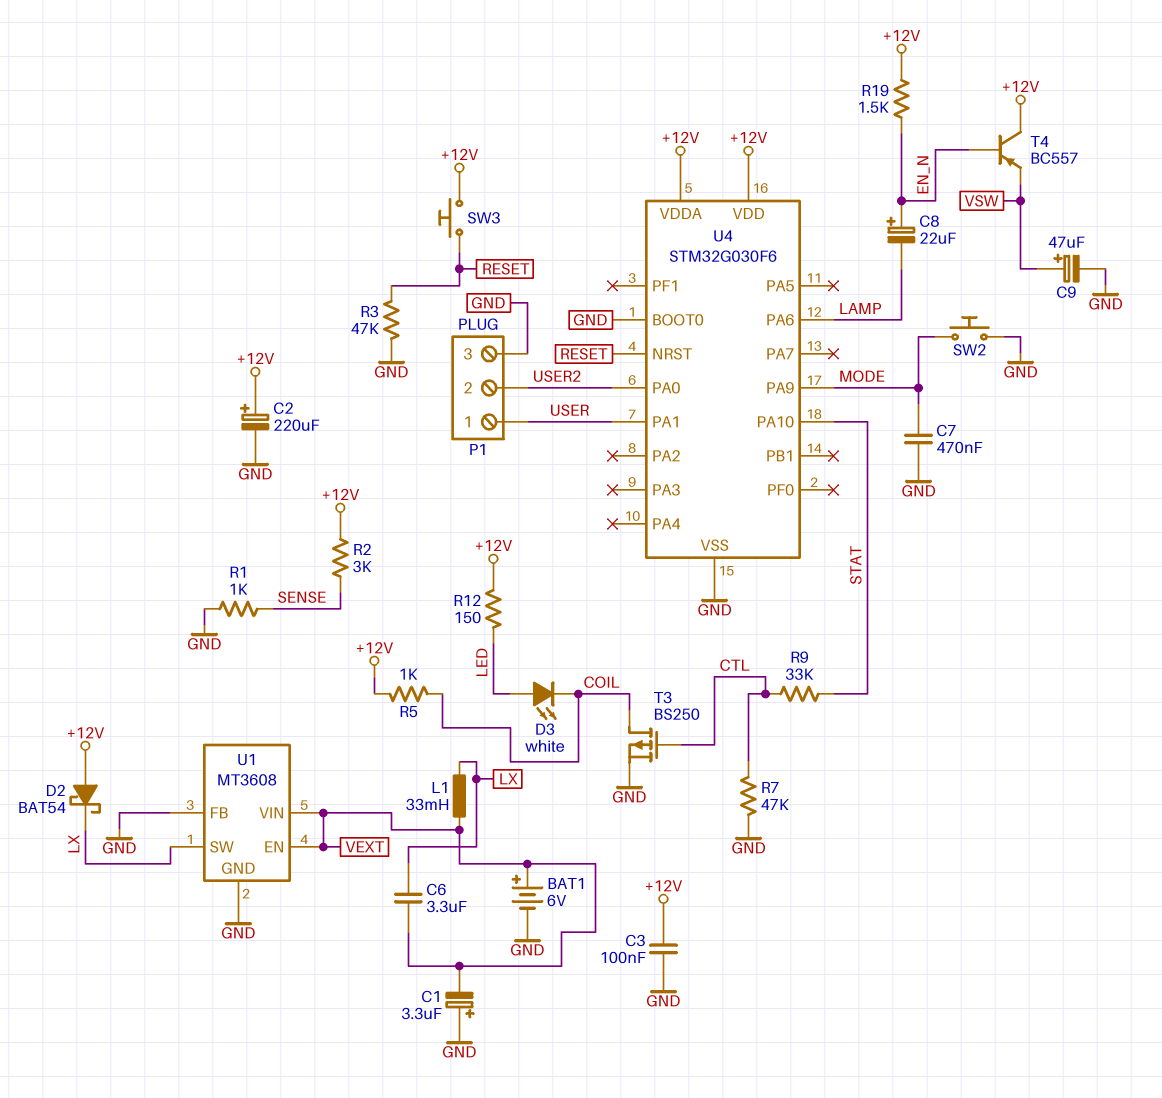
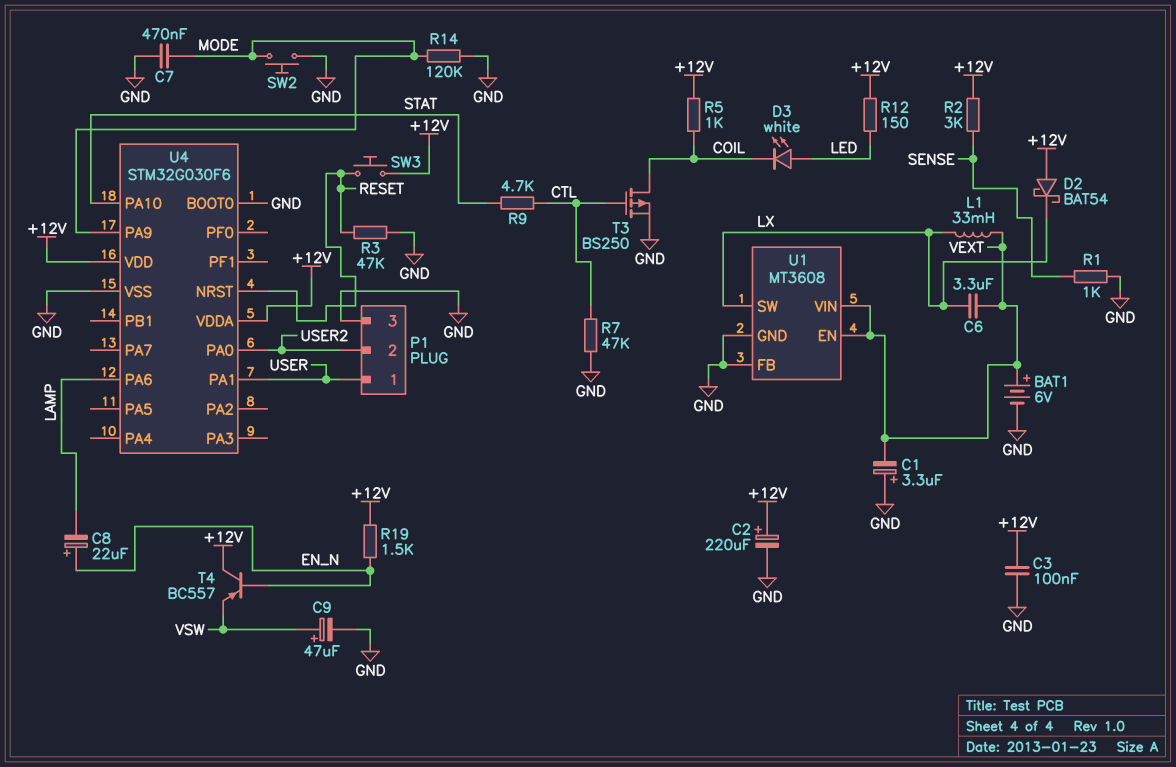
R9: 33k (CTL, STAT) -> 4.7k (CTL, STAT)
R14: none -> 120k (GND, MODE)

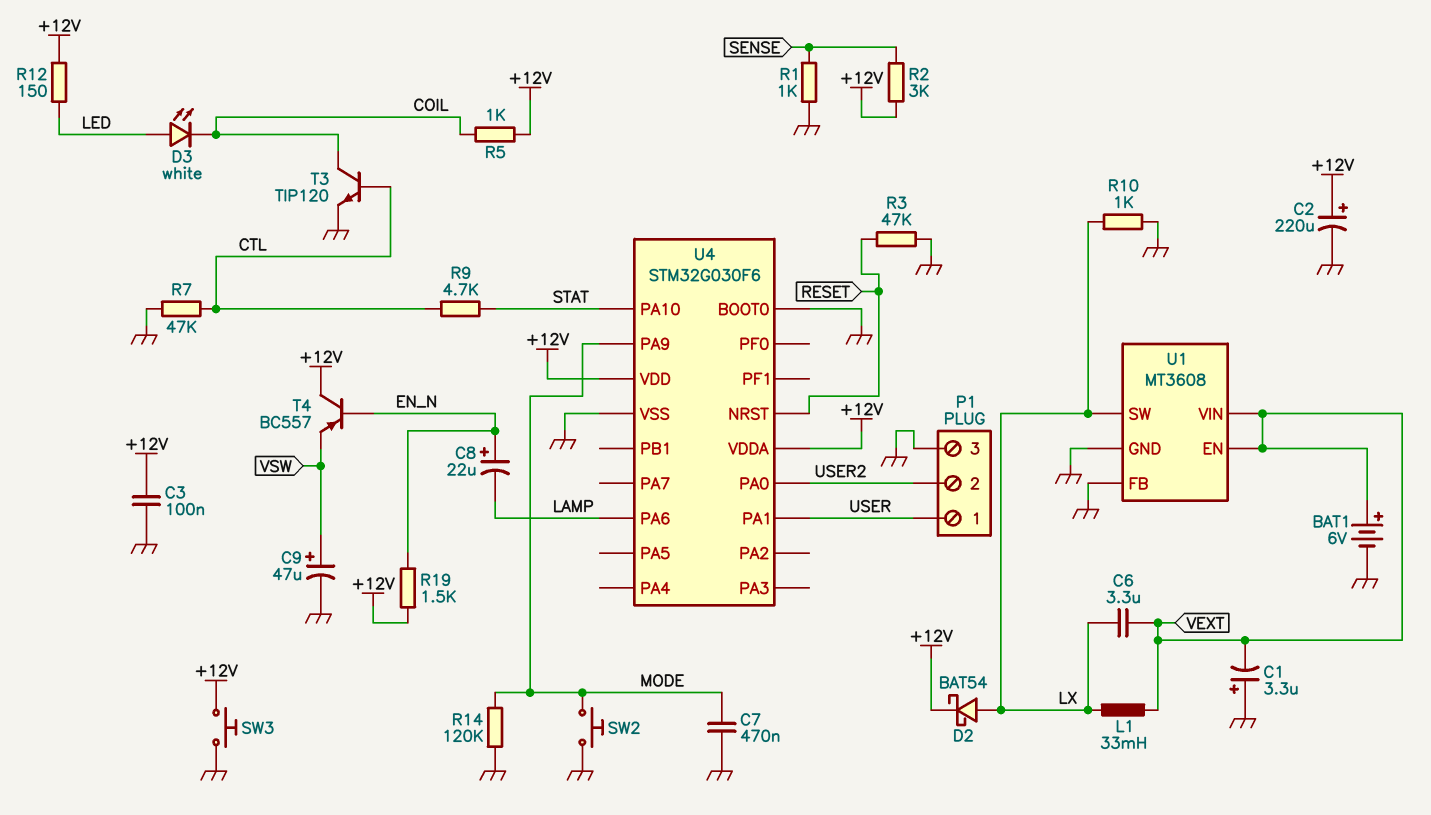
D2: schottky BAT54 (A +12V, K LX) -> schottky BAT54 (A LX, K +12V)
R10: none -> 1k (GND, LX)
SW3: button (+12V, RESET) -> button (+12V, GND)
T3: PMOS BS250 (G CTL, D COIL, S GND) -> NPN TIP120 (B CTL, C COIL, E GND)

